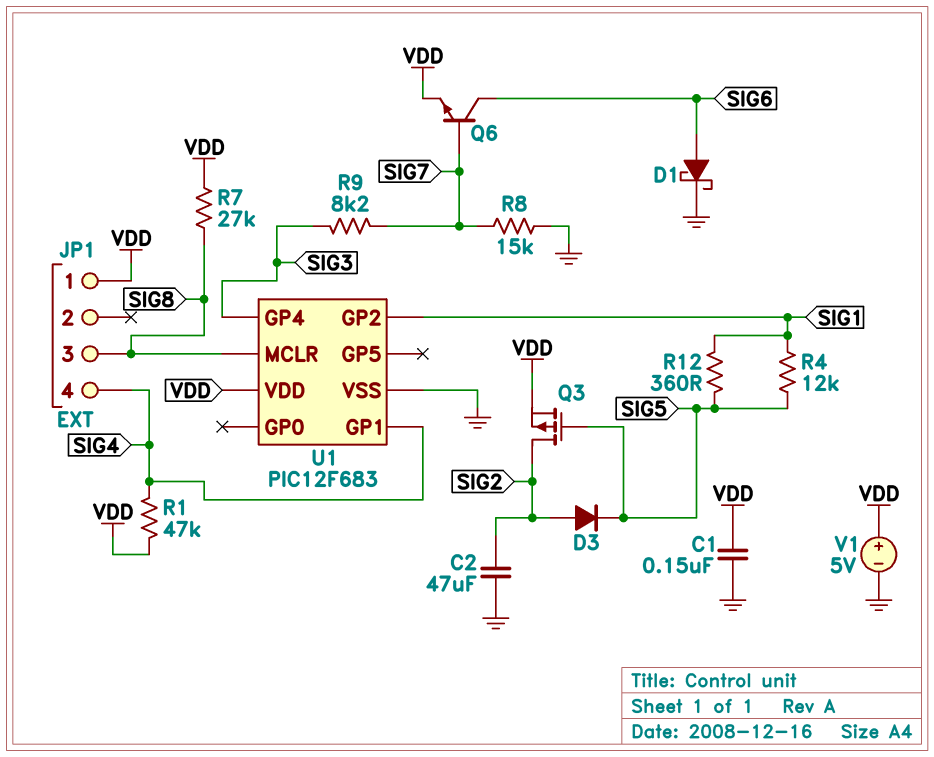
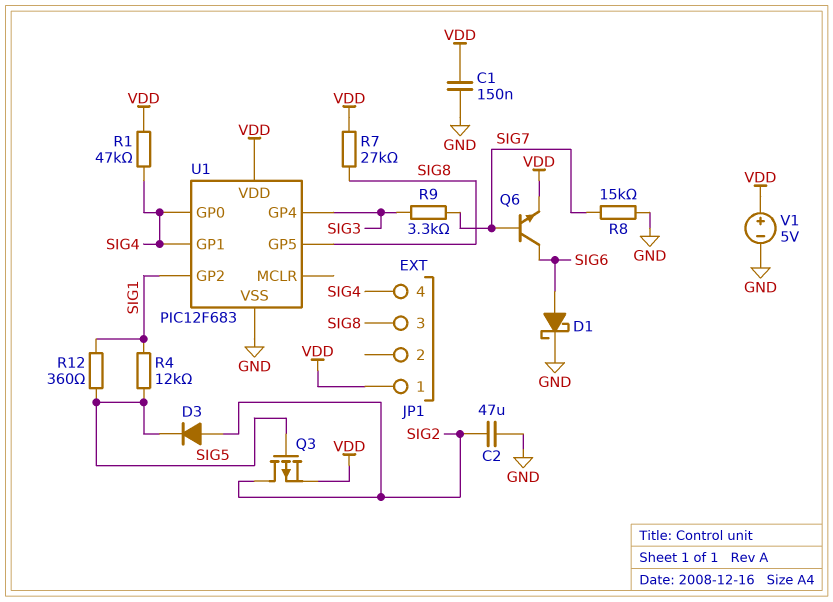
R9: 8.2k (SIG3, SIG7) -> 3.3k (SIG3, SIG7)
U1 pin GP0: none -> SIG4
U1 pin GP5: none -> SIG8
U1 pin MCLR: SIG8 -> none

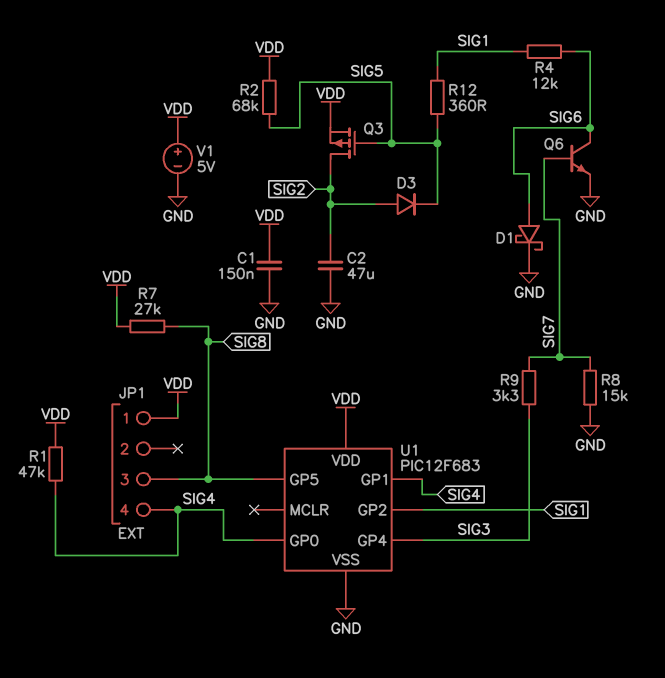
Q6: NPN (B SIG7, C SIG6, E VDD) -> NPN (B SIG7, C SIG6, E GND)
R2: none -> 68k (SIG5, VDD)
R4: 12k (SIG1, SIG5) -> 12k (SIG1, SIG6)

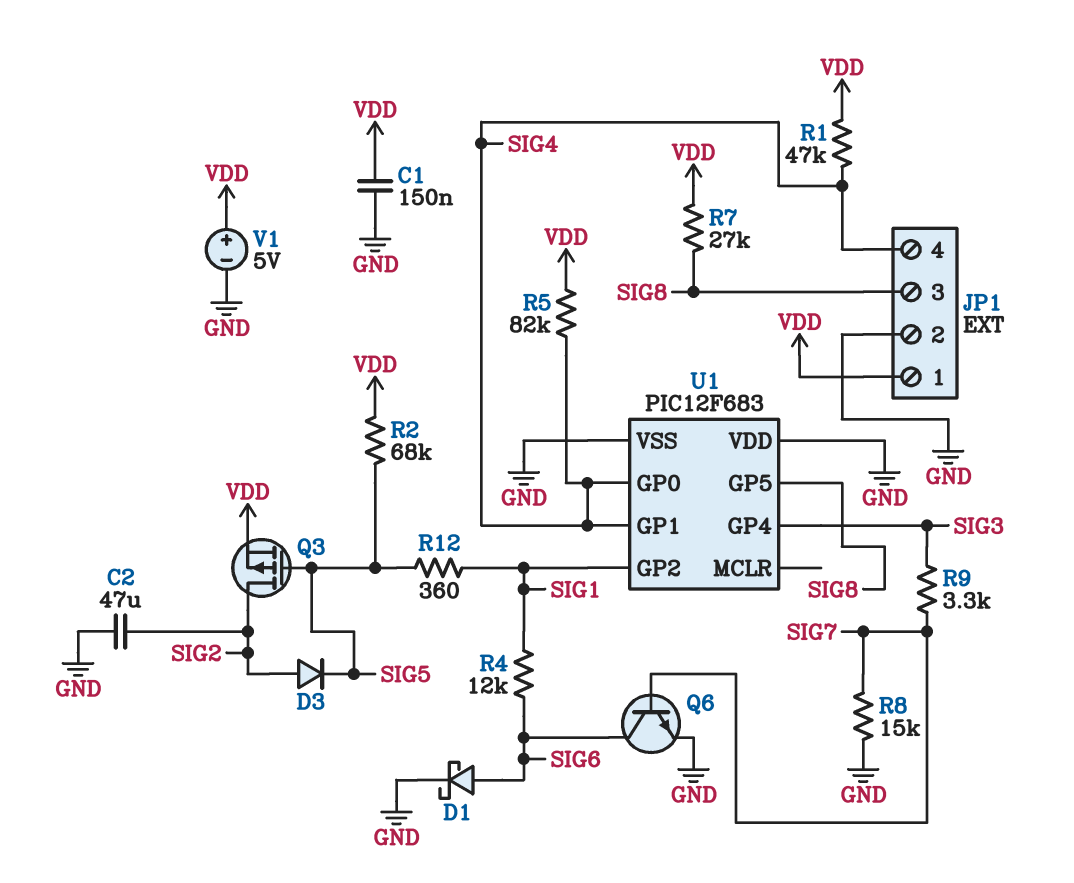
JP1 pin 2: none -> GND
R5: none -> 82k (SIG4, VDD)
U1 pin VDD: VDD -> GND

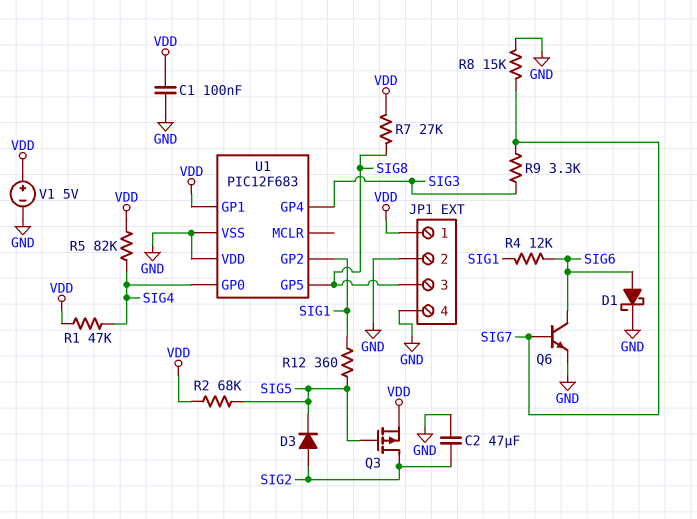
C1: 150nF (GND, VDD) -> 100nF (GND, VDD)
JP1 pin 4: SIG4 -> GND
U1 pin GP1: SIG4 -> VDD

